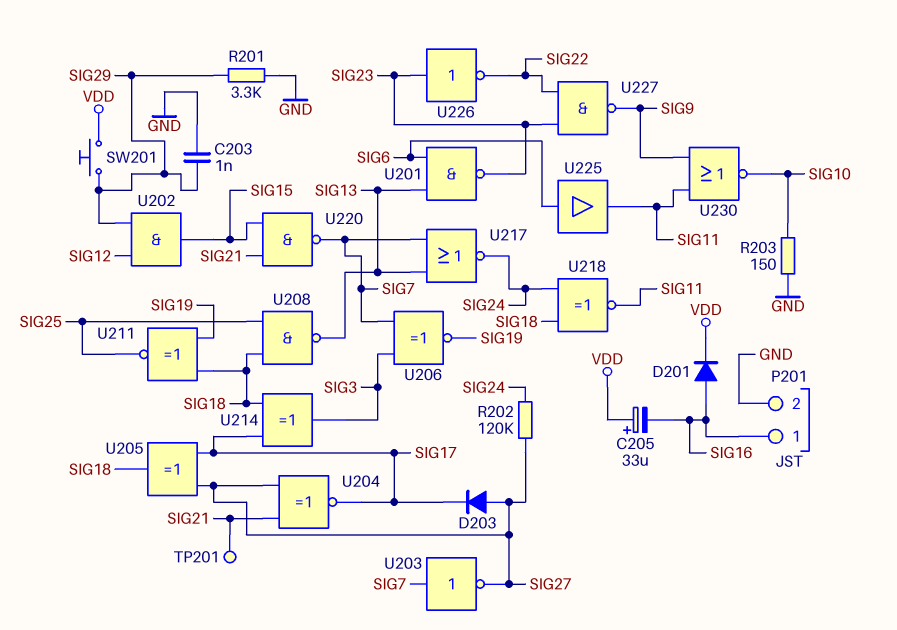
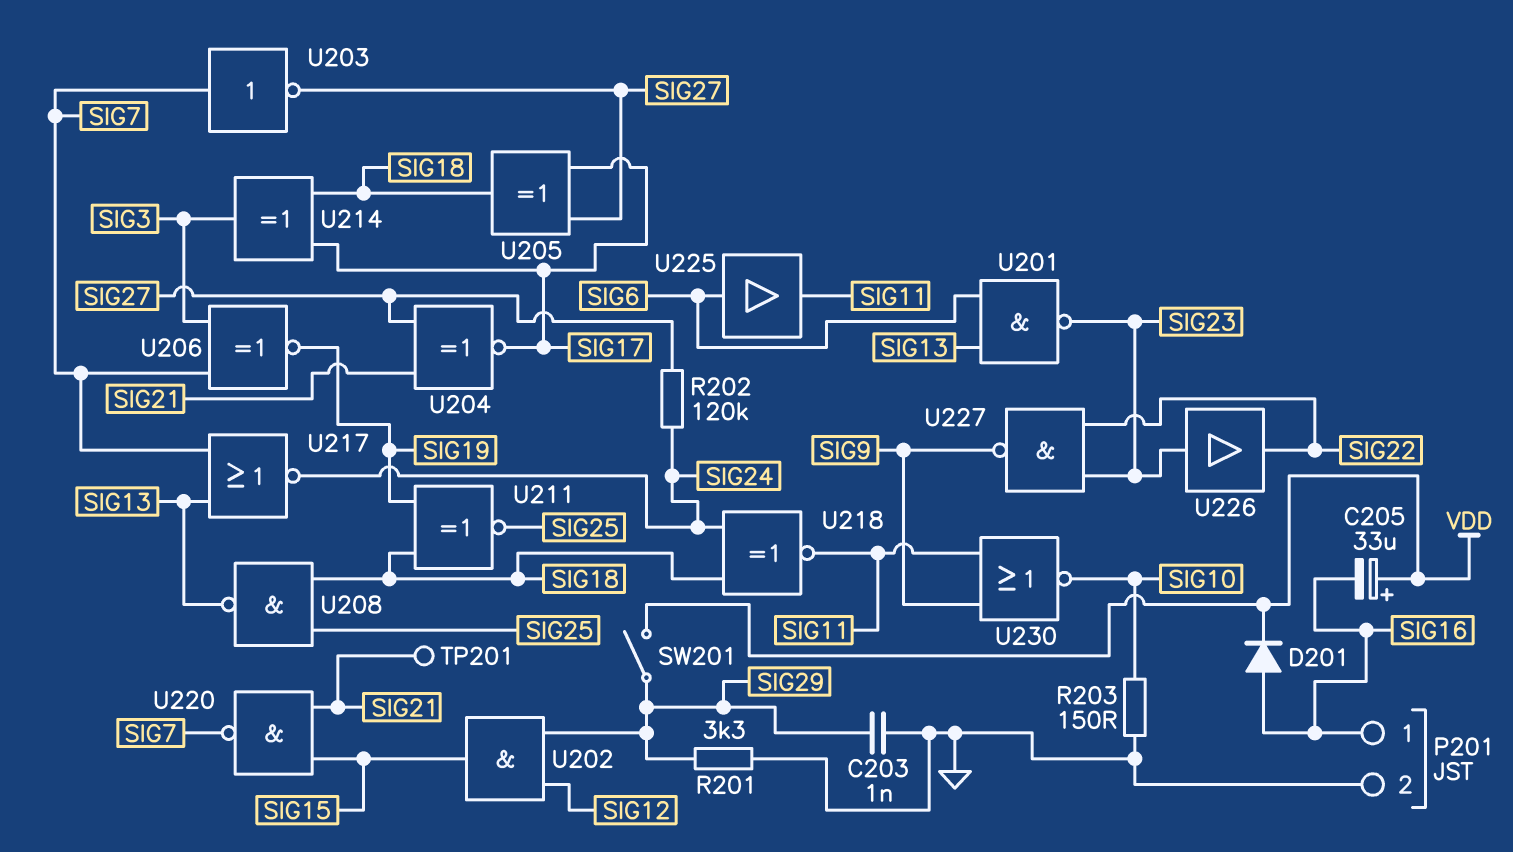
D203: diode (A SIG27, K SIG17) -> none
SW201: button (SIG29, VDD) -> switch (SIG29, VDD)
U226: NOT (in SIG23, out SIG22) -> buffer (in SIG23, out SIG22)

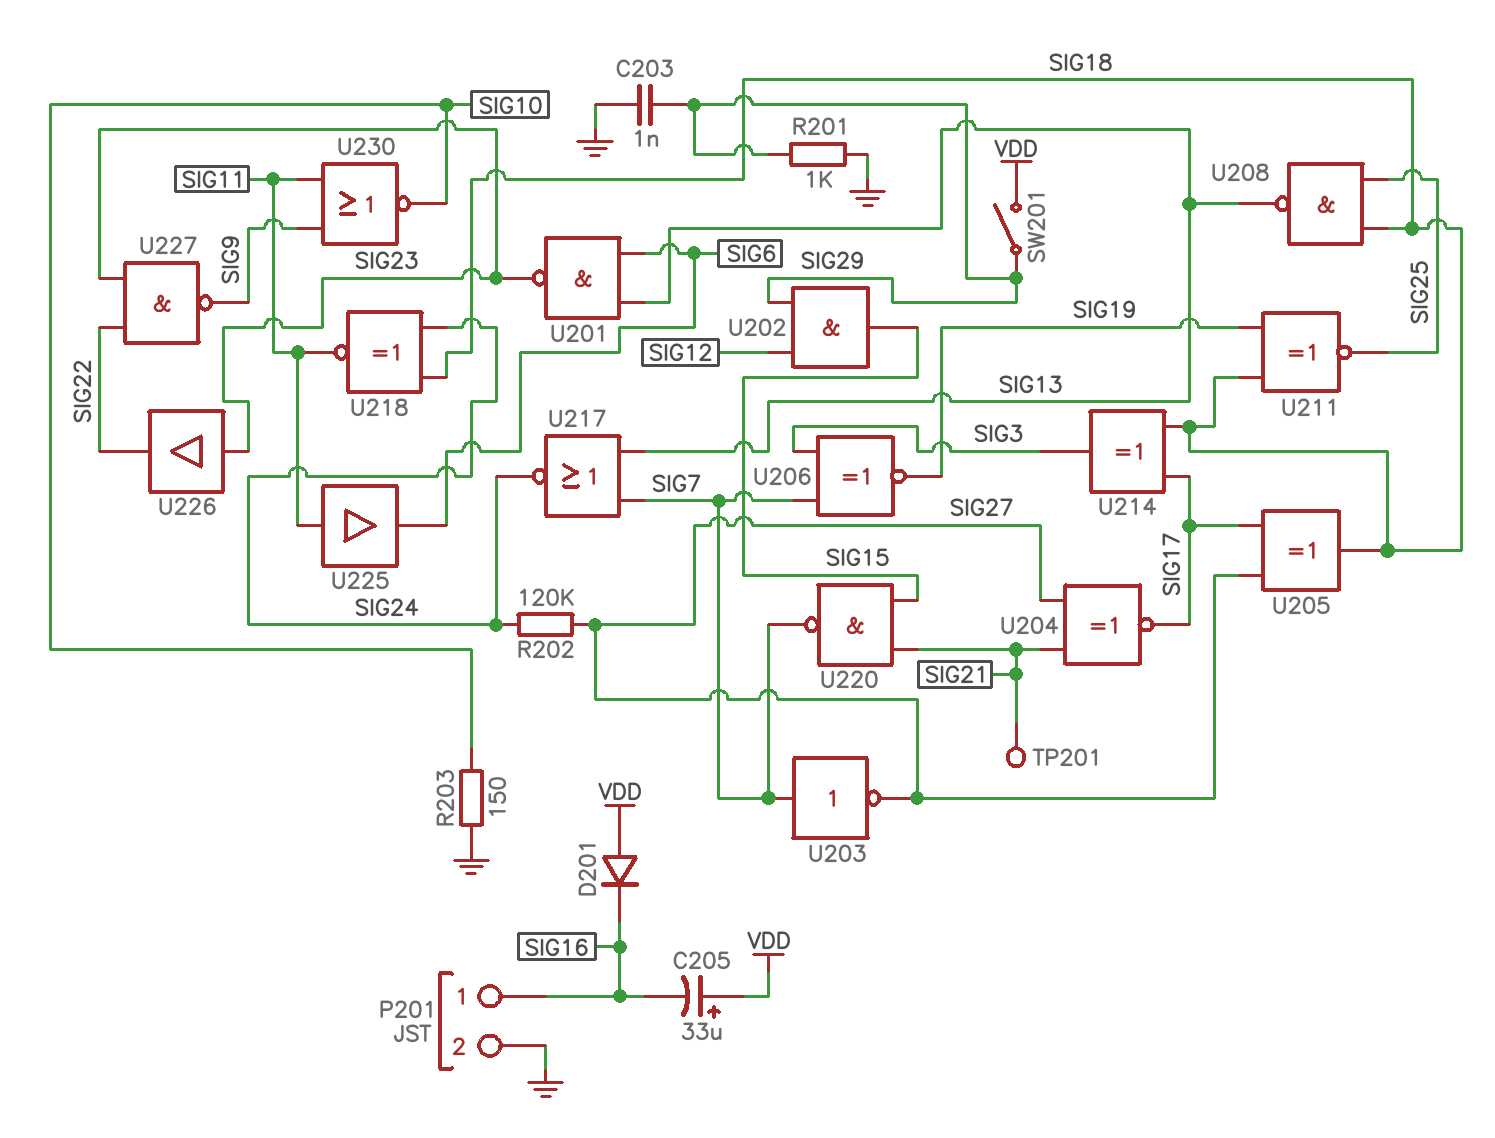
D201: diode (A SIG16, K VDD) -> diode (A VDD, K SIG16)
R201: 3.3k (GND, SIG29) -> 1k (GND, SIG29)
U225: buffer (in SIG6, out SIG11) -> buffer (in SIG11, out SIG6)

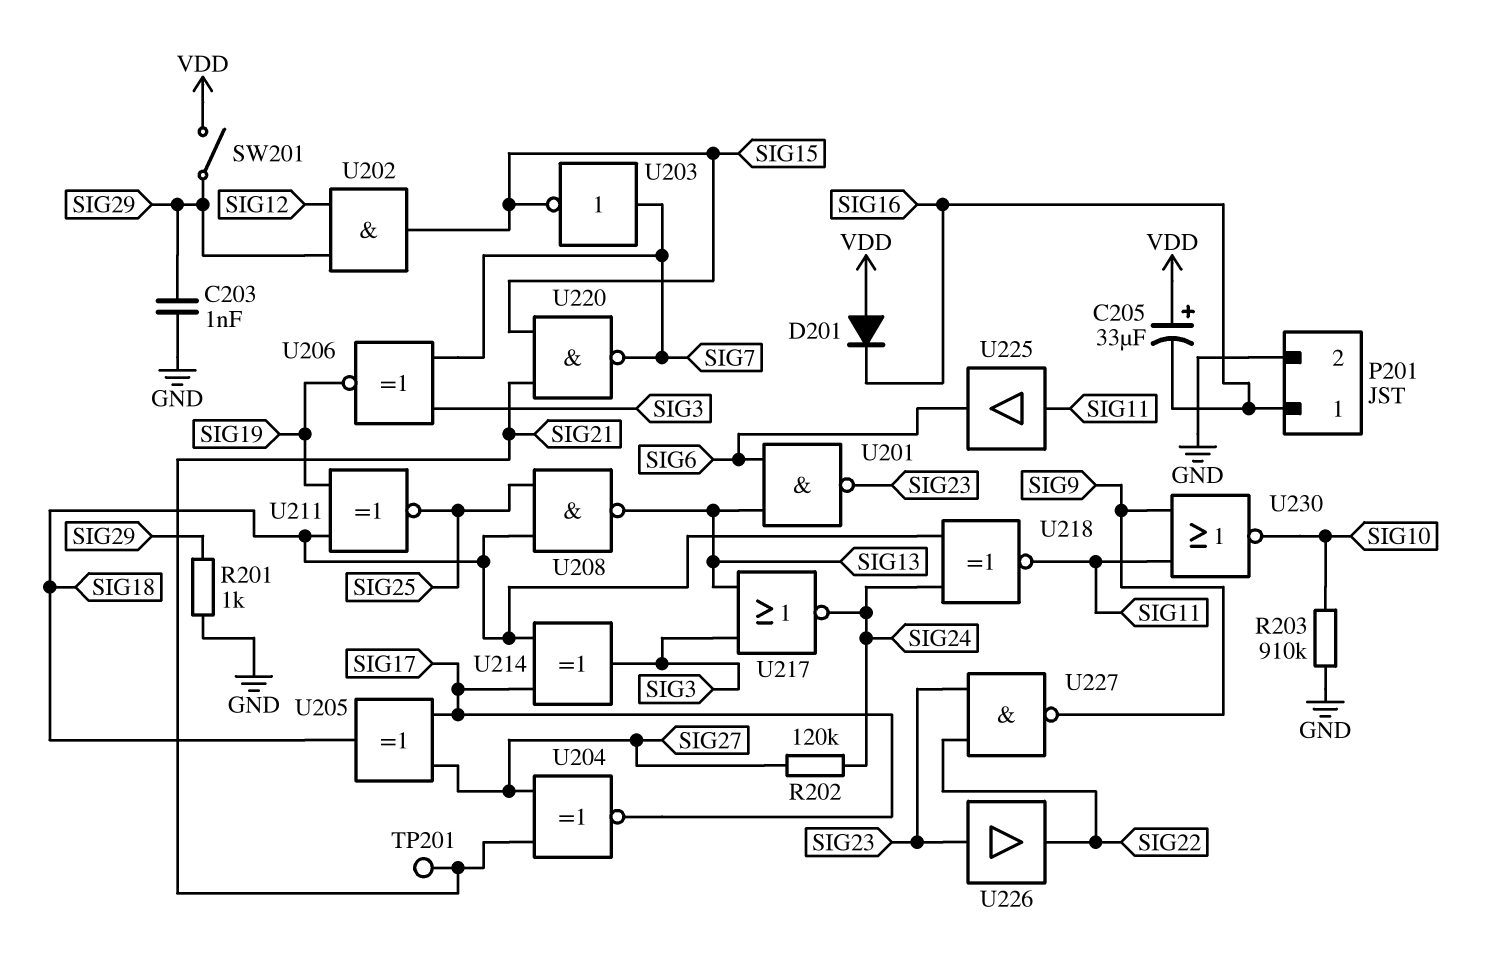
R203: 150 (GND, SIG10) -> 910k (GND, SIG10)
U203: NOT (in SIG7, out SIG27) -> NOT (in SIG7, out SIG15)
U217: NOR (in SIG7, in SIG13, out SIG24) -> NOR (in SIG3, in SIG13, out SIG24)

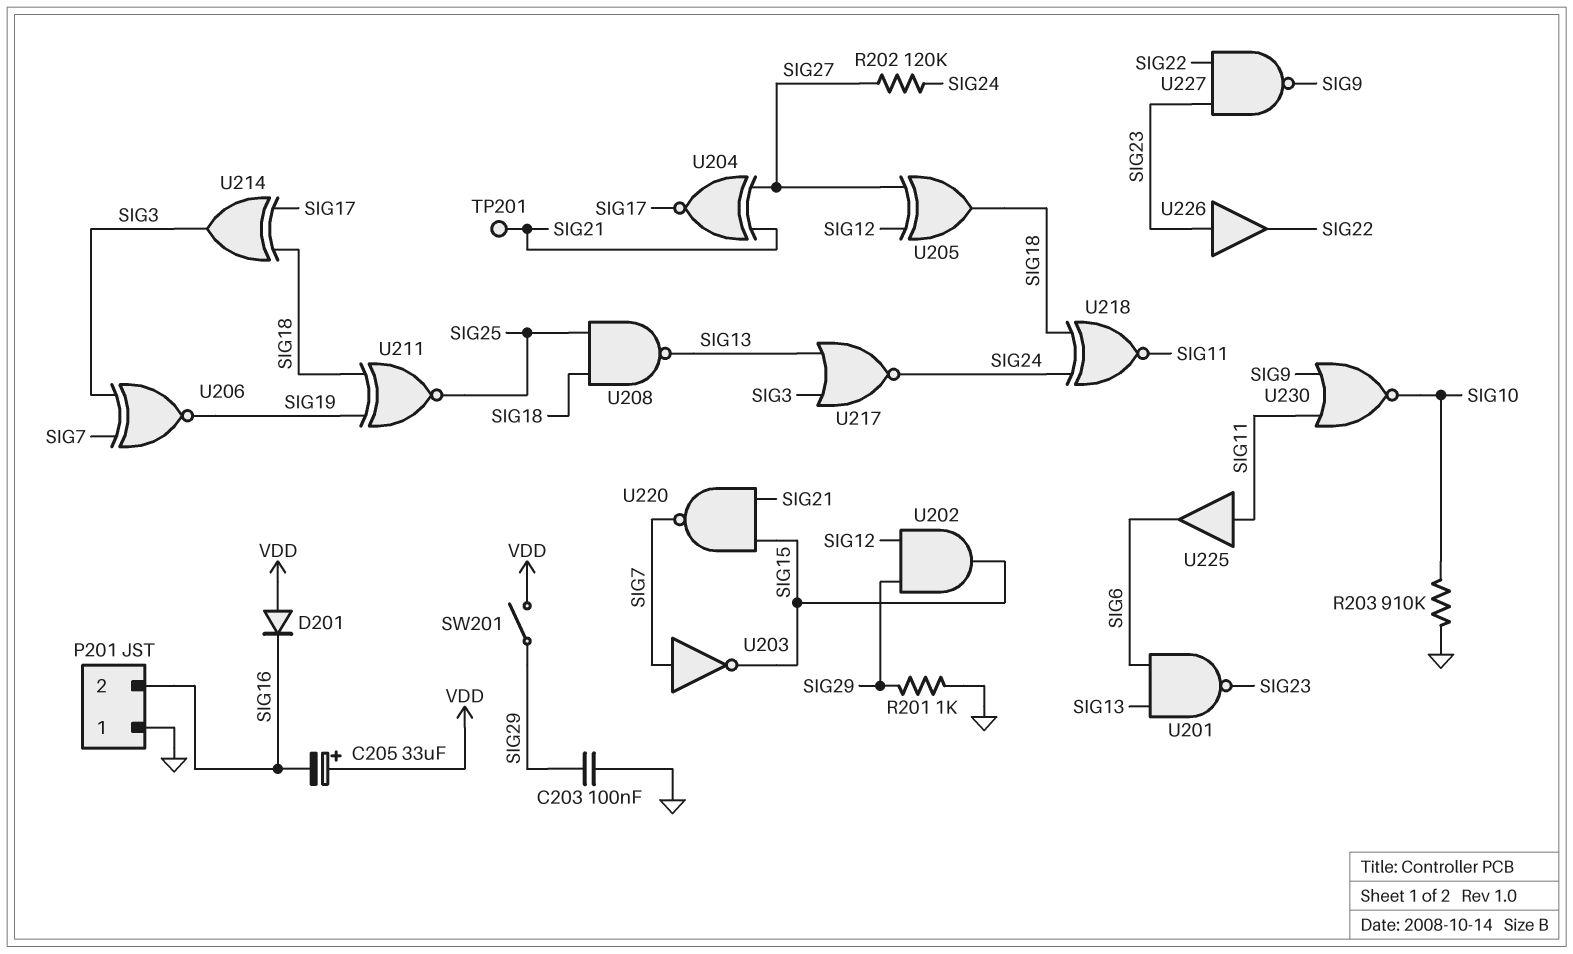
C203: 1nF (GND, SIG29) -> 100nF (GND, SIG29)
P201 pin 1: SIG16 -> GND
P201 pin 2: GND -> SIG16
U205: XOR (in SIG17, in SIG27, out SIG18) -> XOR (in SIG12, in SIG27, out SIG18)

